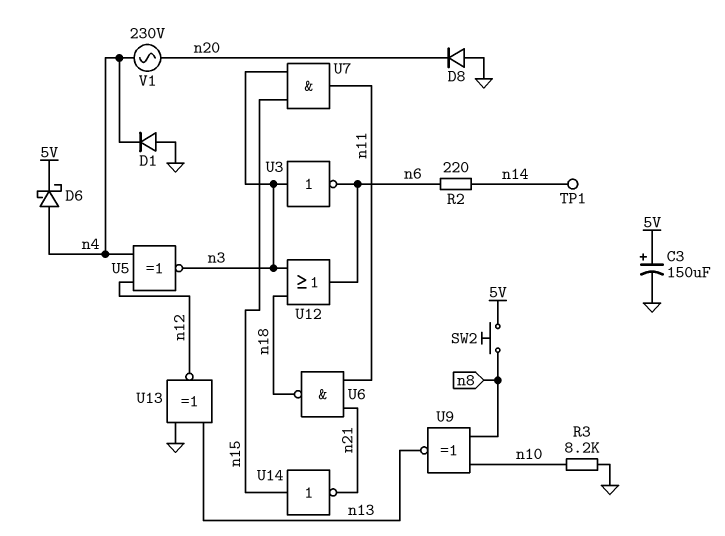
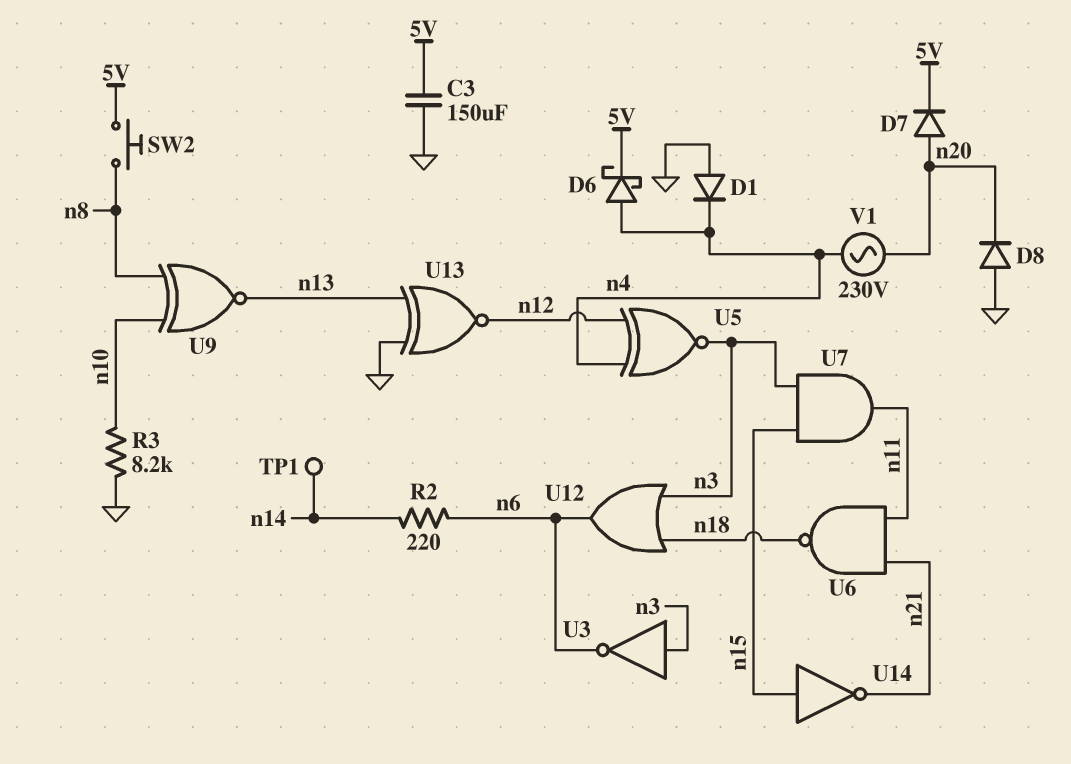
C3: 150uF (plus 5V, minus GND) -> 150uF (5V, GND)
D7: none -> diode (A n20, K 5V)

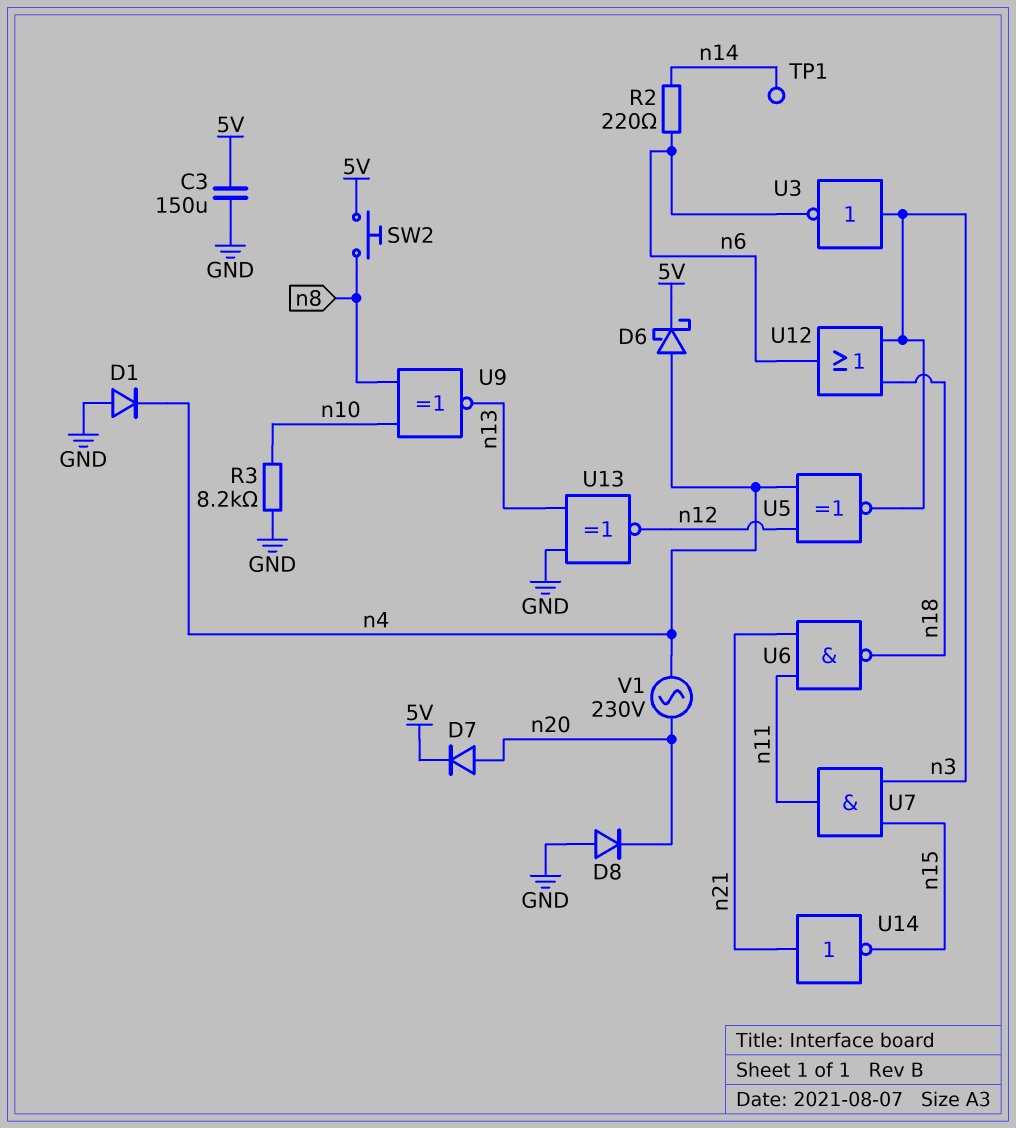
U14: NOT (in n15, out n21) -> NOT (in n21, out n15)

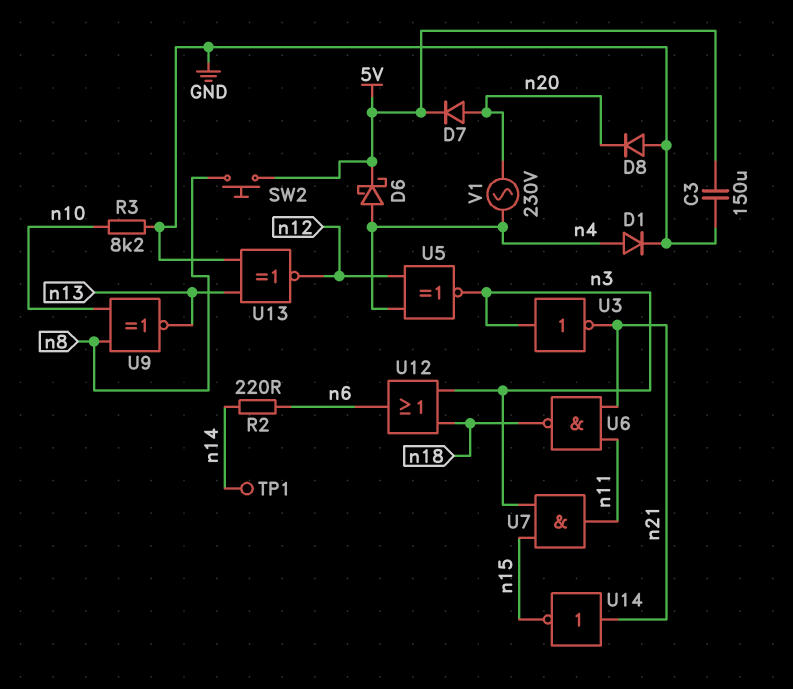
D1: diode (A GND, K n4) -> diode (A n4, K GND)
U3: NOT (in n3, out n6) -> NOT (in n3, out n21)

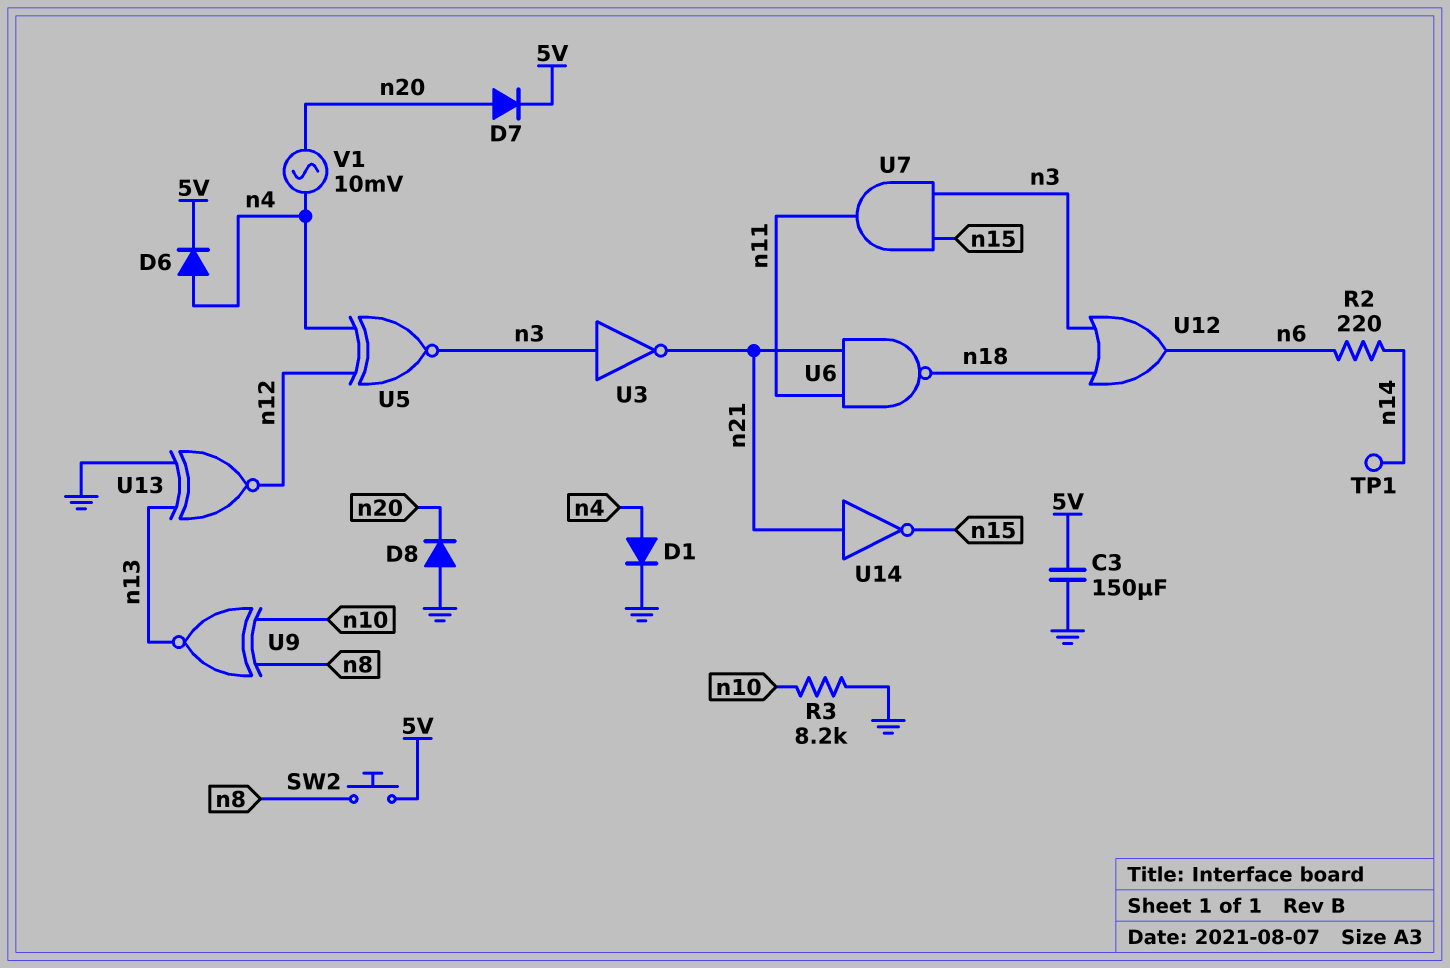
D6: schottky (A n4, K 5V) -> diode (A n4, K 5V)
V1: AC 230V (n4, n20) -> AC 10mV (n4, n20)

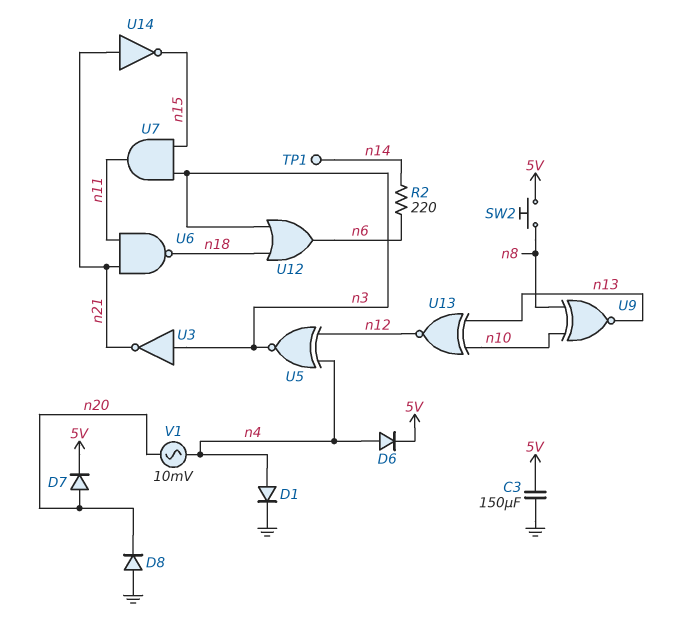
R3: 8.2k (GND, n10) -> none
U13: XNOR (in GND, in n13, out n12) -> XNOR (in n10, in n13, out n12)

